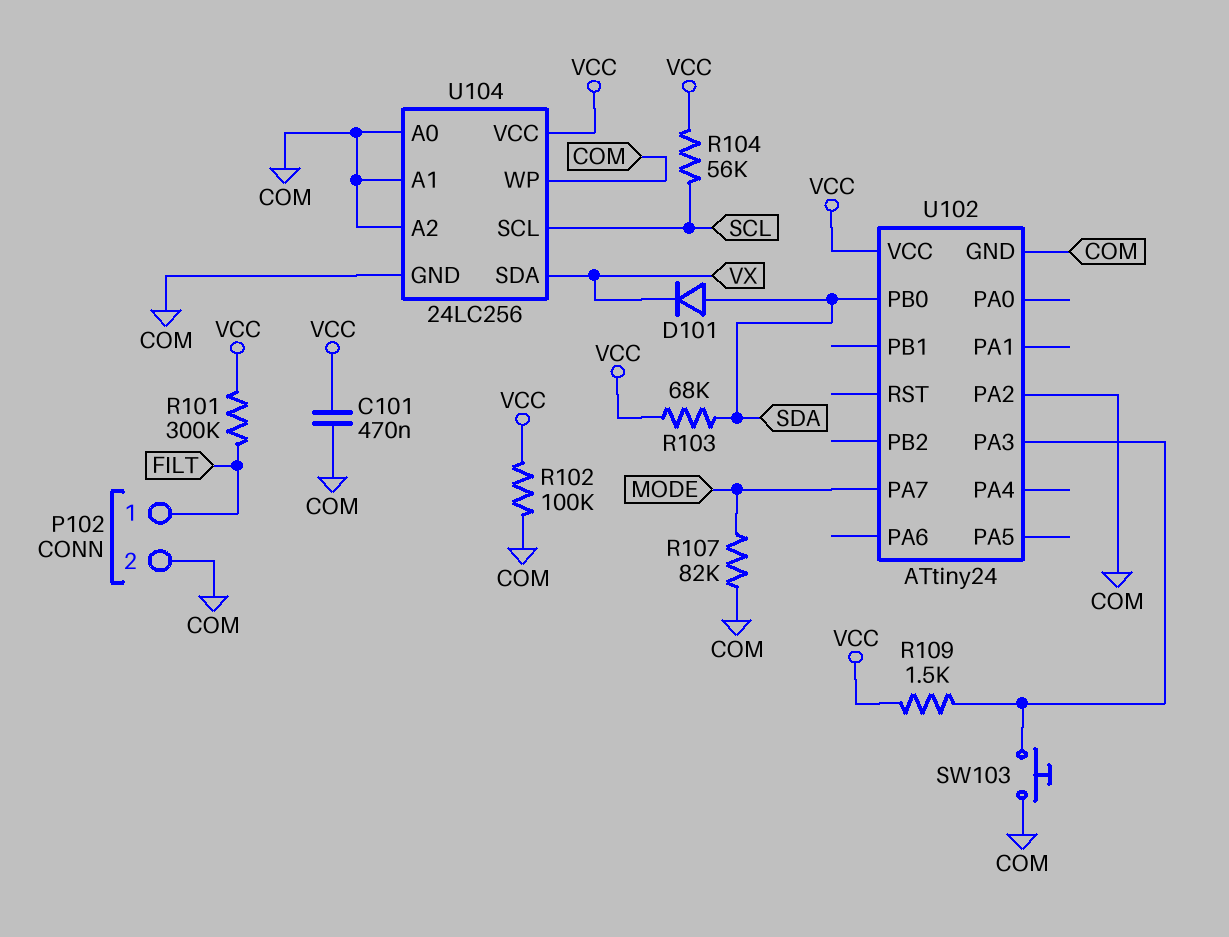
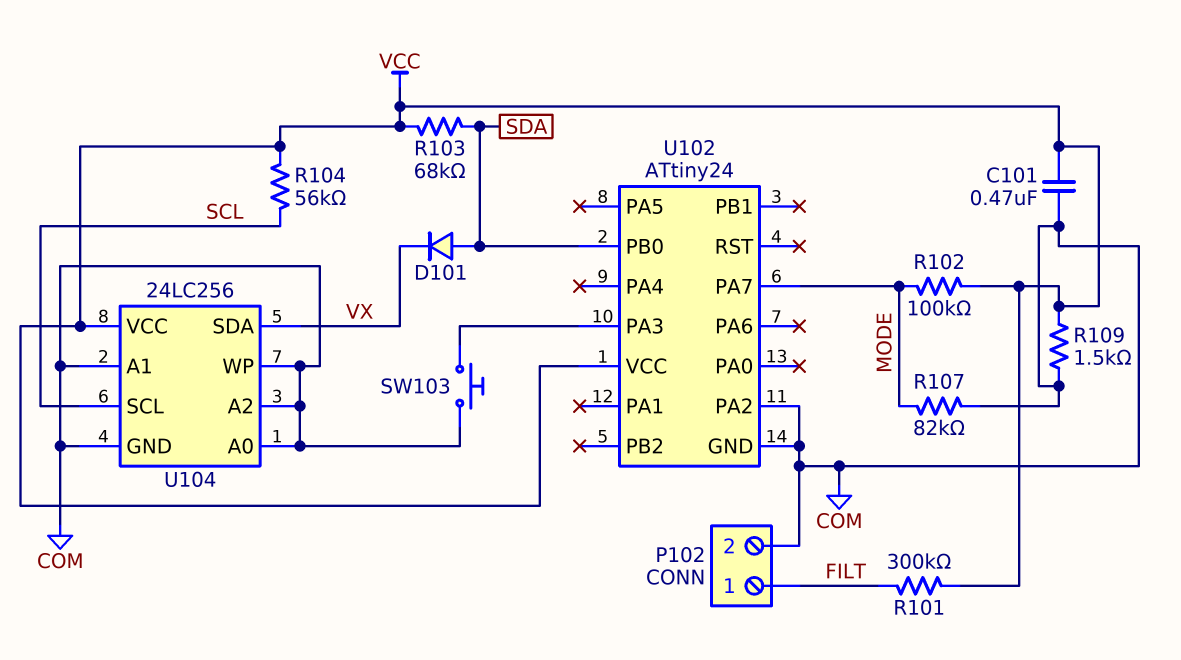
R102: 100k (COM, VCC) -> 100k (MODE, VCC)
R109: 1.5k (U102/PA3, VCC) -> 1.5k (COM, VCC)

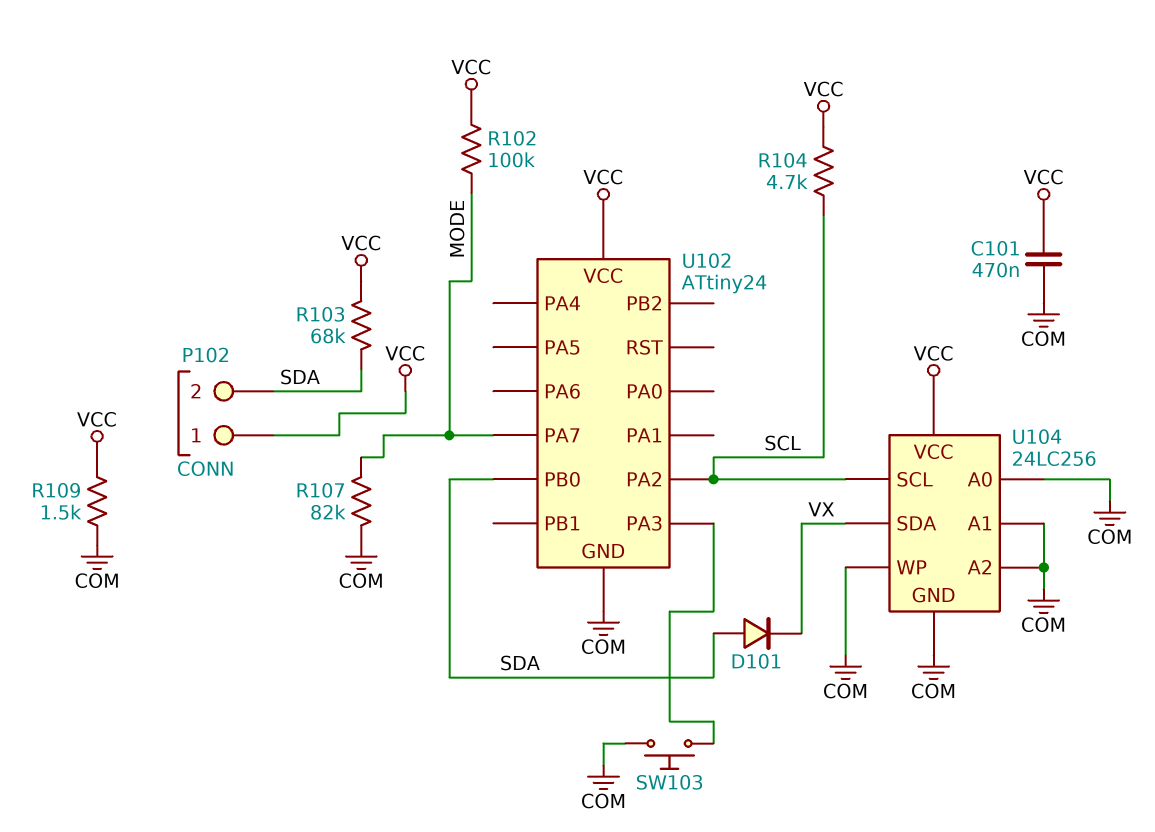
P102 pin 1: FILT -> VCC
P102 pin 2: COM -> SDA
R101: 300k (FILT, VCC) -> none
R104: 56k (SCL, VCC) -> 4.7k (SCL, VCC)
U102 pin PA2: COM -> SCL

